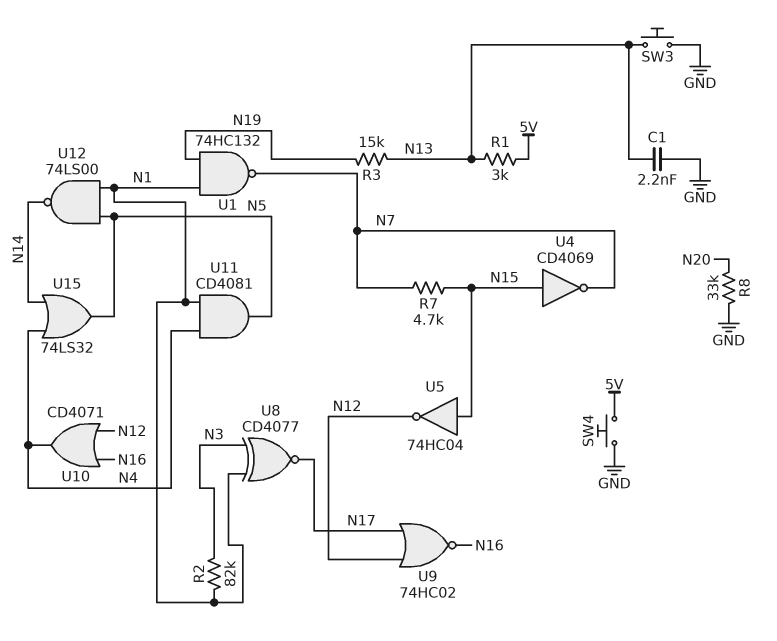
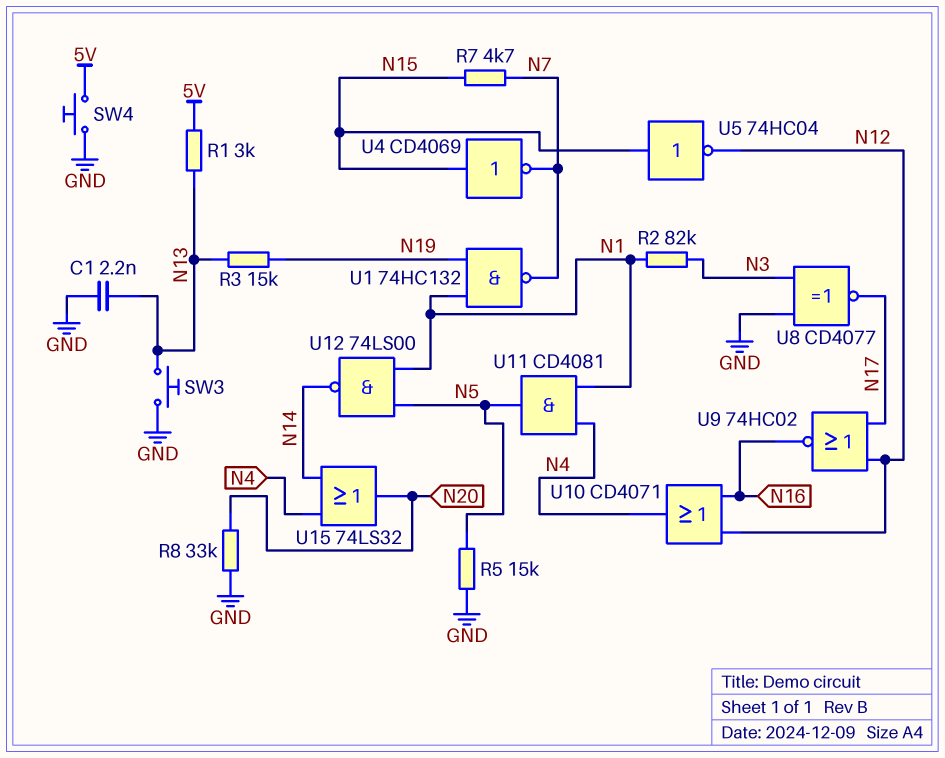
R5: none -> 15k (GND, N5)
U8: XNOR CD4077 (in N1, in N3, out N17) -> XNOR CD4077 (in GND, in N3, out N17)
U15: OR 74LS32 (in N4, in N14, out N5) -> OR 74LS32 (in N4, in N14, out N20)

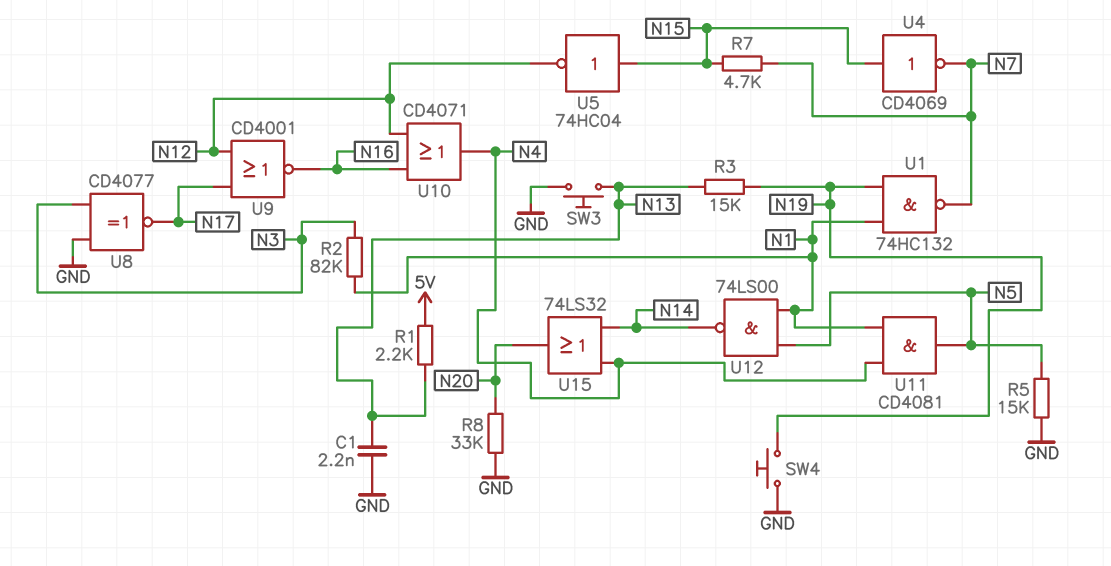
R1: 3k (5V, N13) -> 2.2k (5V, N13)
SW4: button (5V, GND) -> button (GND, N19)
U9: NOR 74HC02 (in N12, in N17, out N16) -> NOR CD4001 (in N12, in N17, out N16)

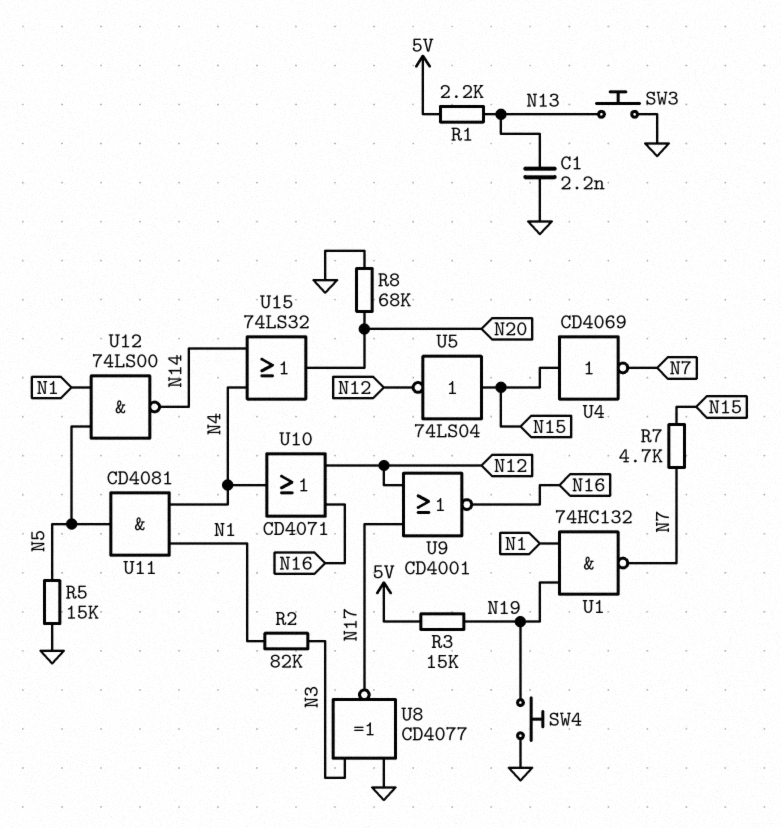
R3: 15k (N13, N19) -> 15k (5V, N19)
R8: 33k (GND, N20) -> 68k (GND, N20)
U5: NOT 74HC04 (in N15, out N12) -> NOT 74LS04 (in N15, out N12)

